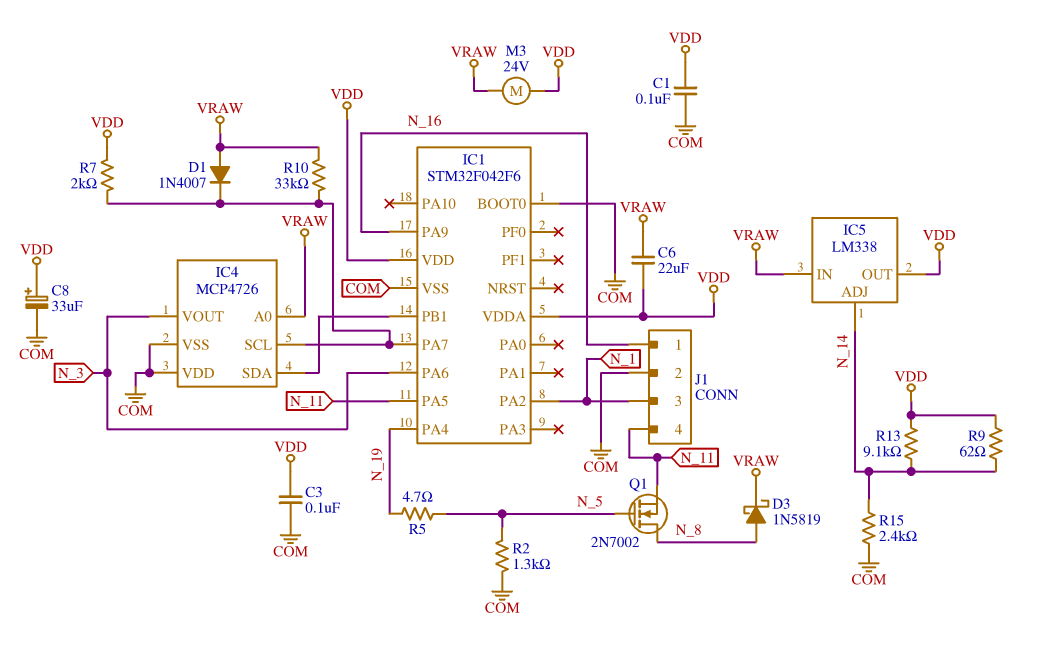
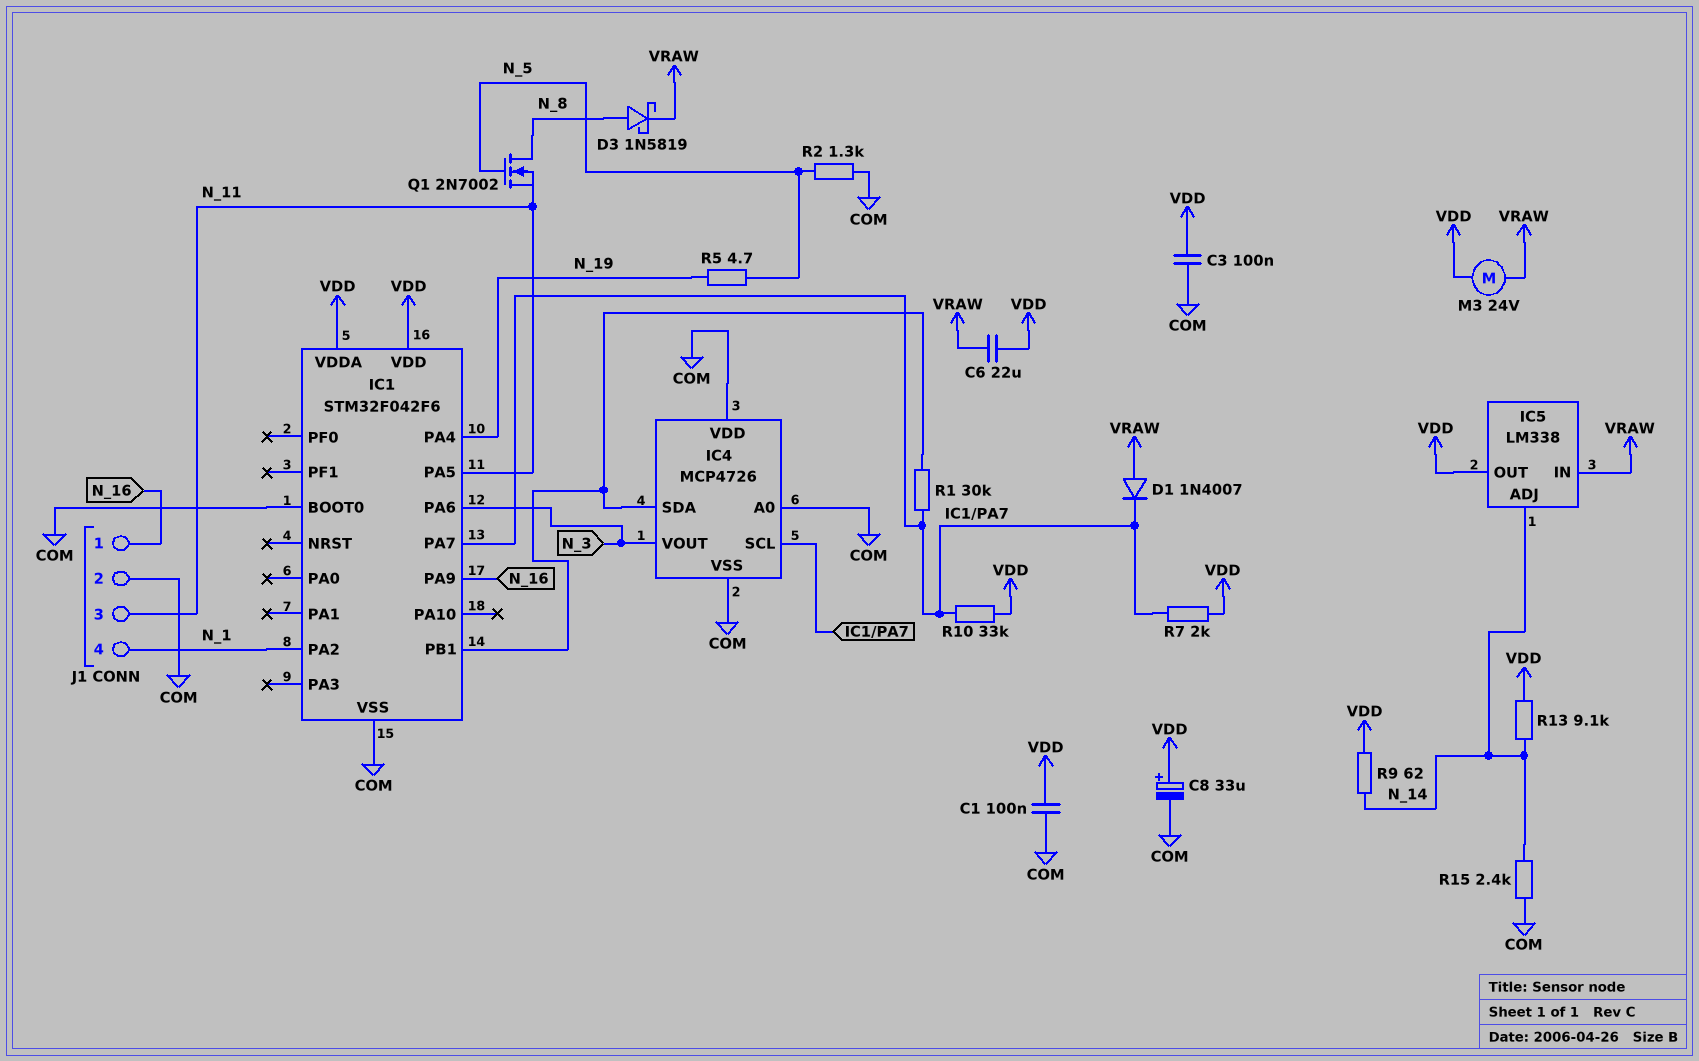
IC4 pin A0: VRAW -> COM
J1 pin 3: N_1 -> N_11
J1 pin 4: N_11 -> N_1
R1: none -> 30k (IC1/PA7, IC1/PB1)
R10: 33k (IC1/PA7, VRAW) -> 33k (IC1/PA7, VDD)

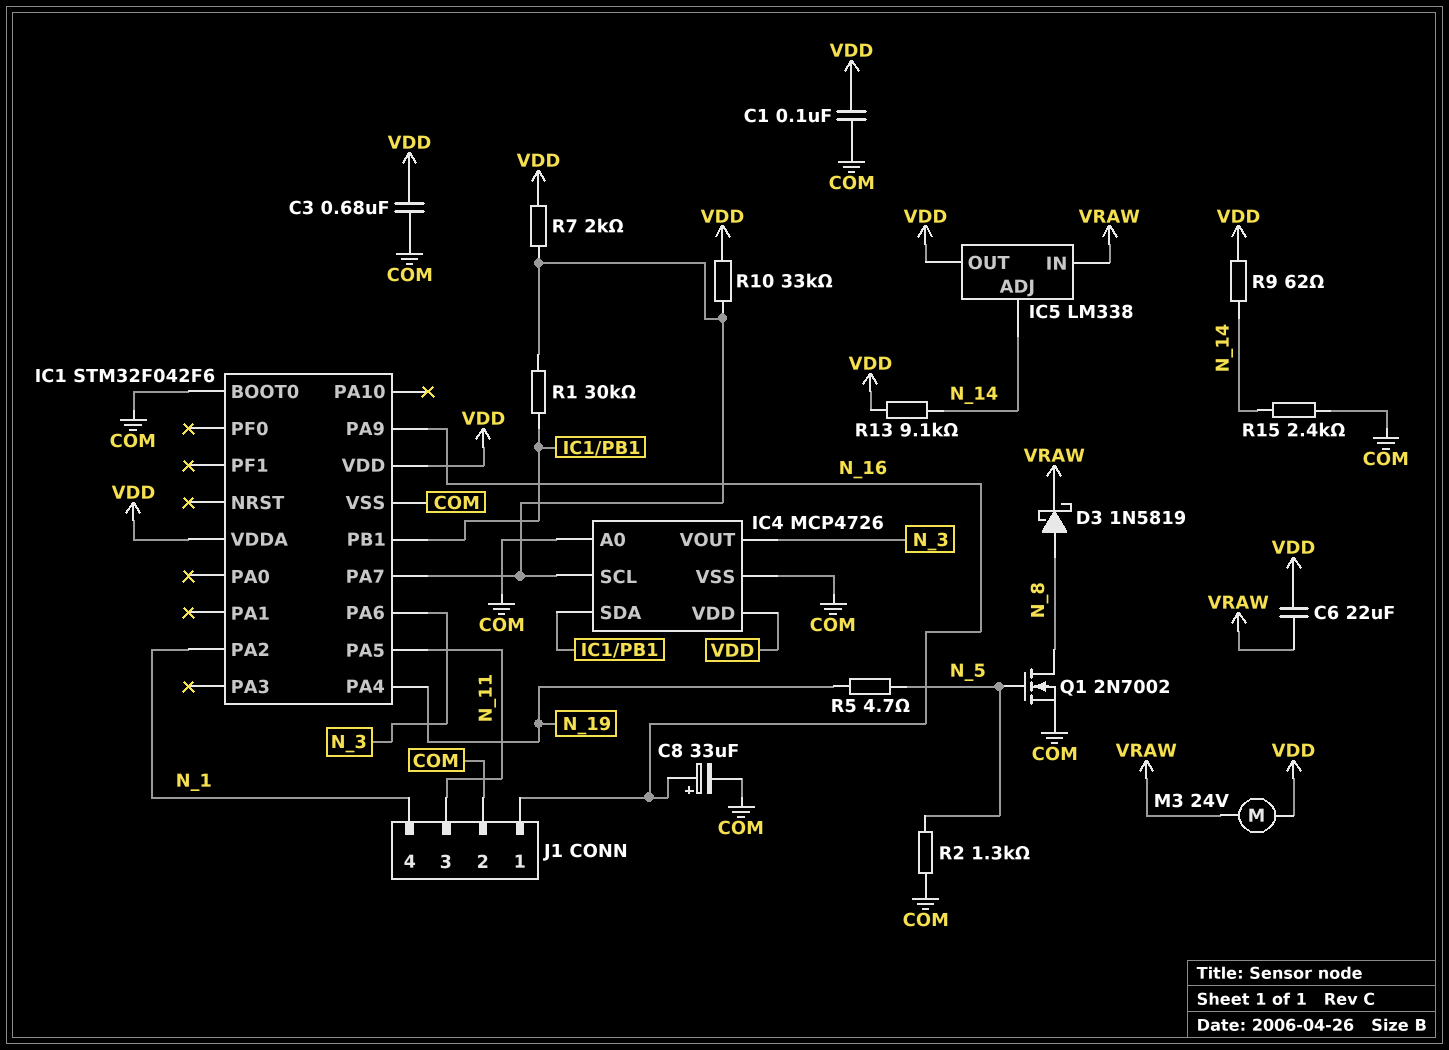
C3: 100nF (COM, VDD) -> 680nF (COM, VDD)
C8: 33uF (plus VDD, minus COM) -> 33uF (plus N_16, minus COM)
D1: diode 1N4007 (A VRAW, K IC1/PA7) -> none
IC4 pin VDD: COM -> VDD
Q1: NMOS 2N7002 (G N_5, D N_8, S N_11) -> NMOS 2N7002 (G N_5, D N_8, S COM)

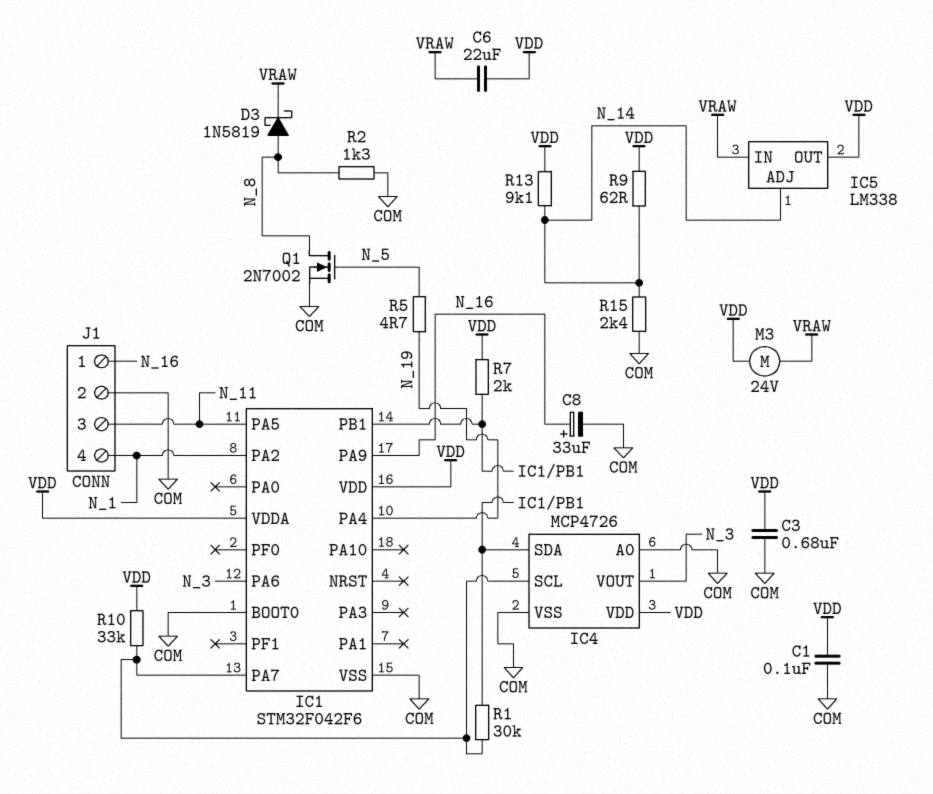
R2: 1.3k (COM, N_5) -> 1.3k (COM, N_8)
R7: 2k (IC1/PA7, VDD) -> 2k (IC1/PB1, VDD)

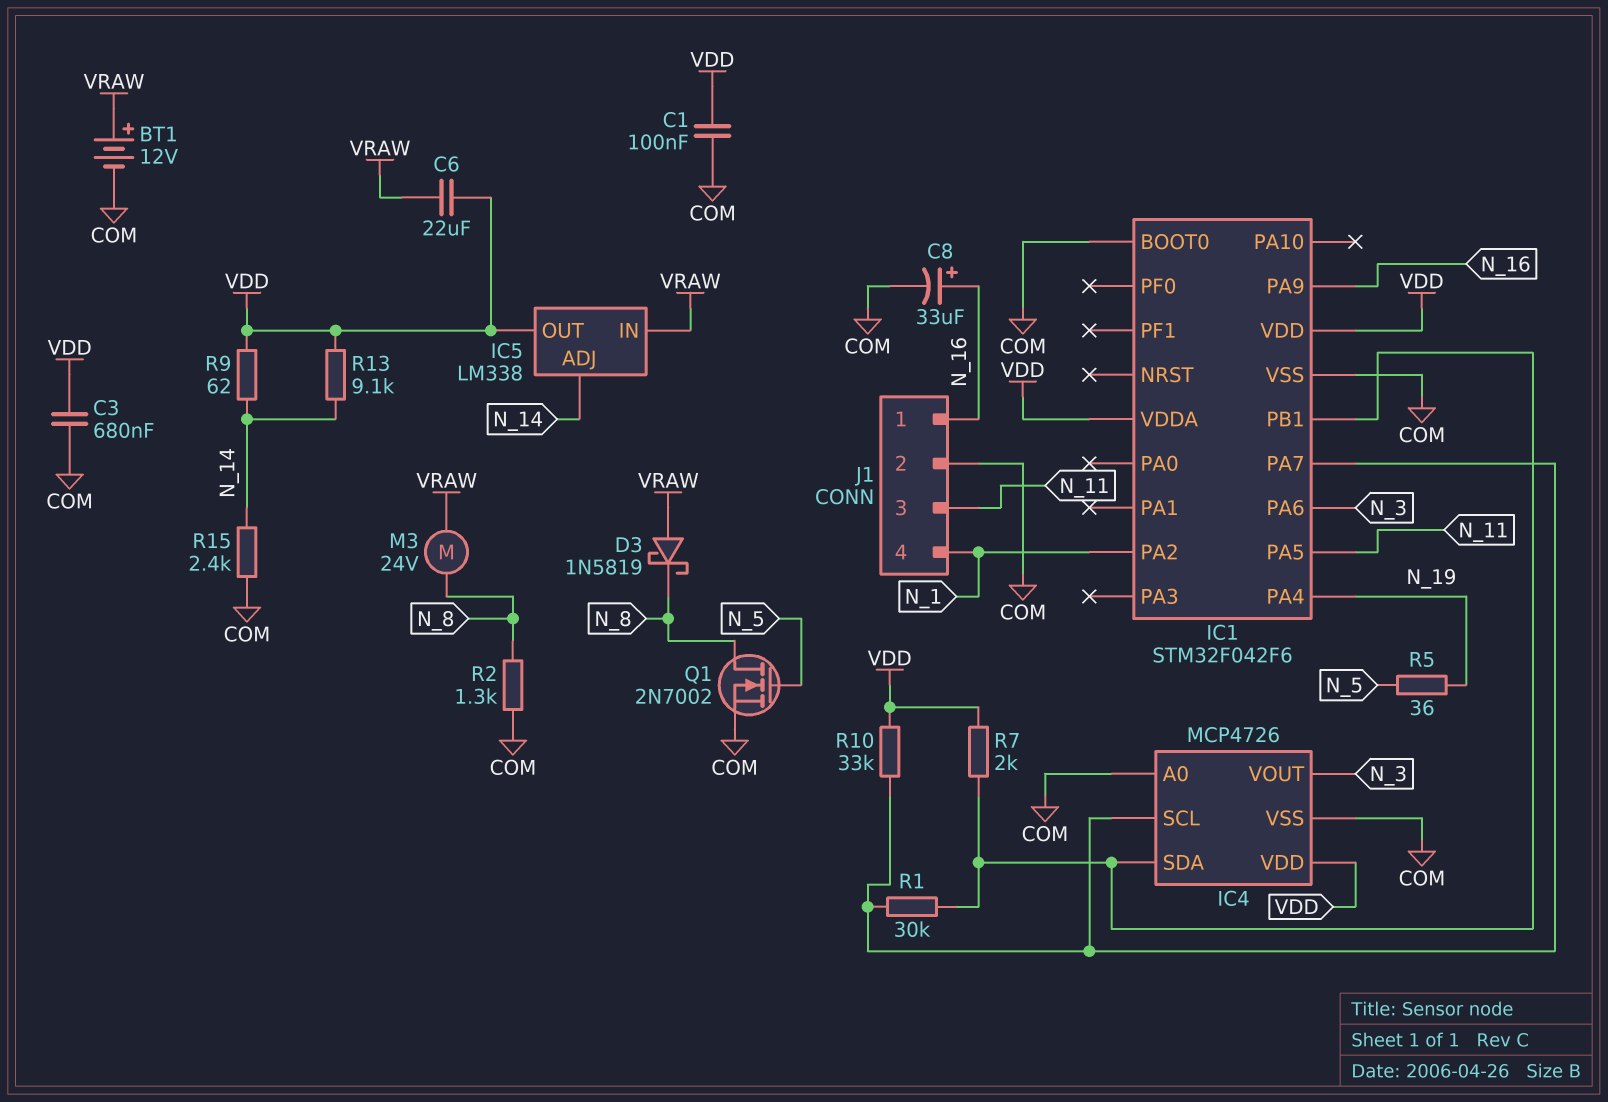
BT1: none -> 12V (plus VRAW, minus COM)
D3: schottky 1N5819 (A N_8, K VRAW) -> schottky 1N5819 (A VRAW, K N_8)
M3: motor 24V (VDD, VRAW) -> motor 24V (N_8, VRAW)
R5: 4.7 (N_5, N_19) -> 36 (N_5, N_19)

